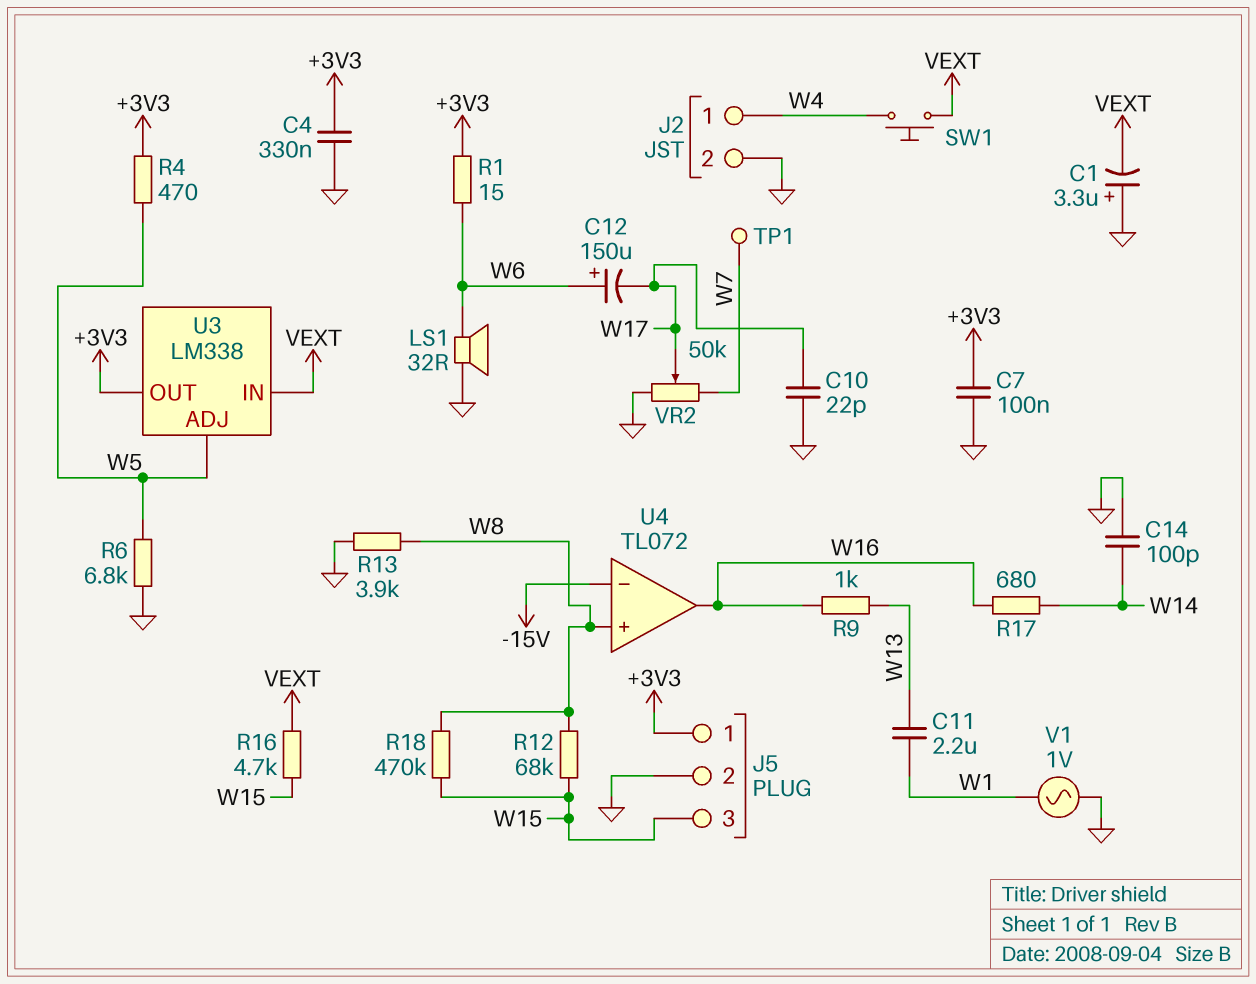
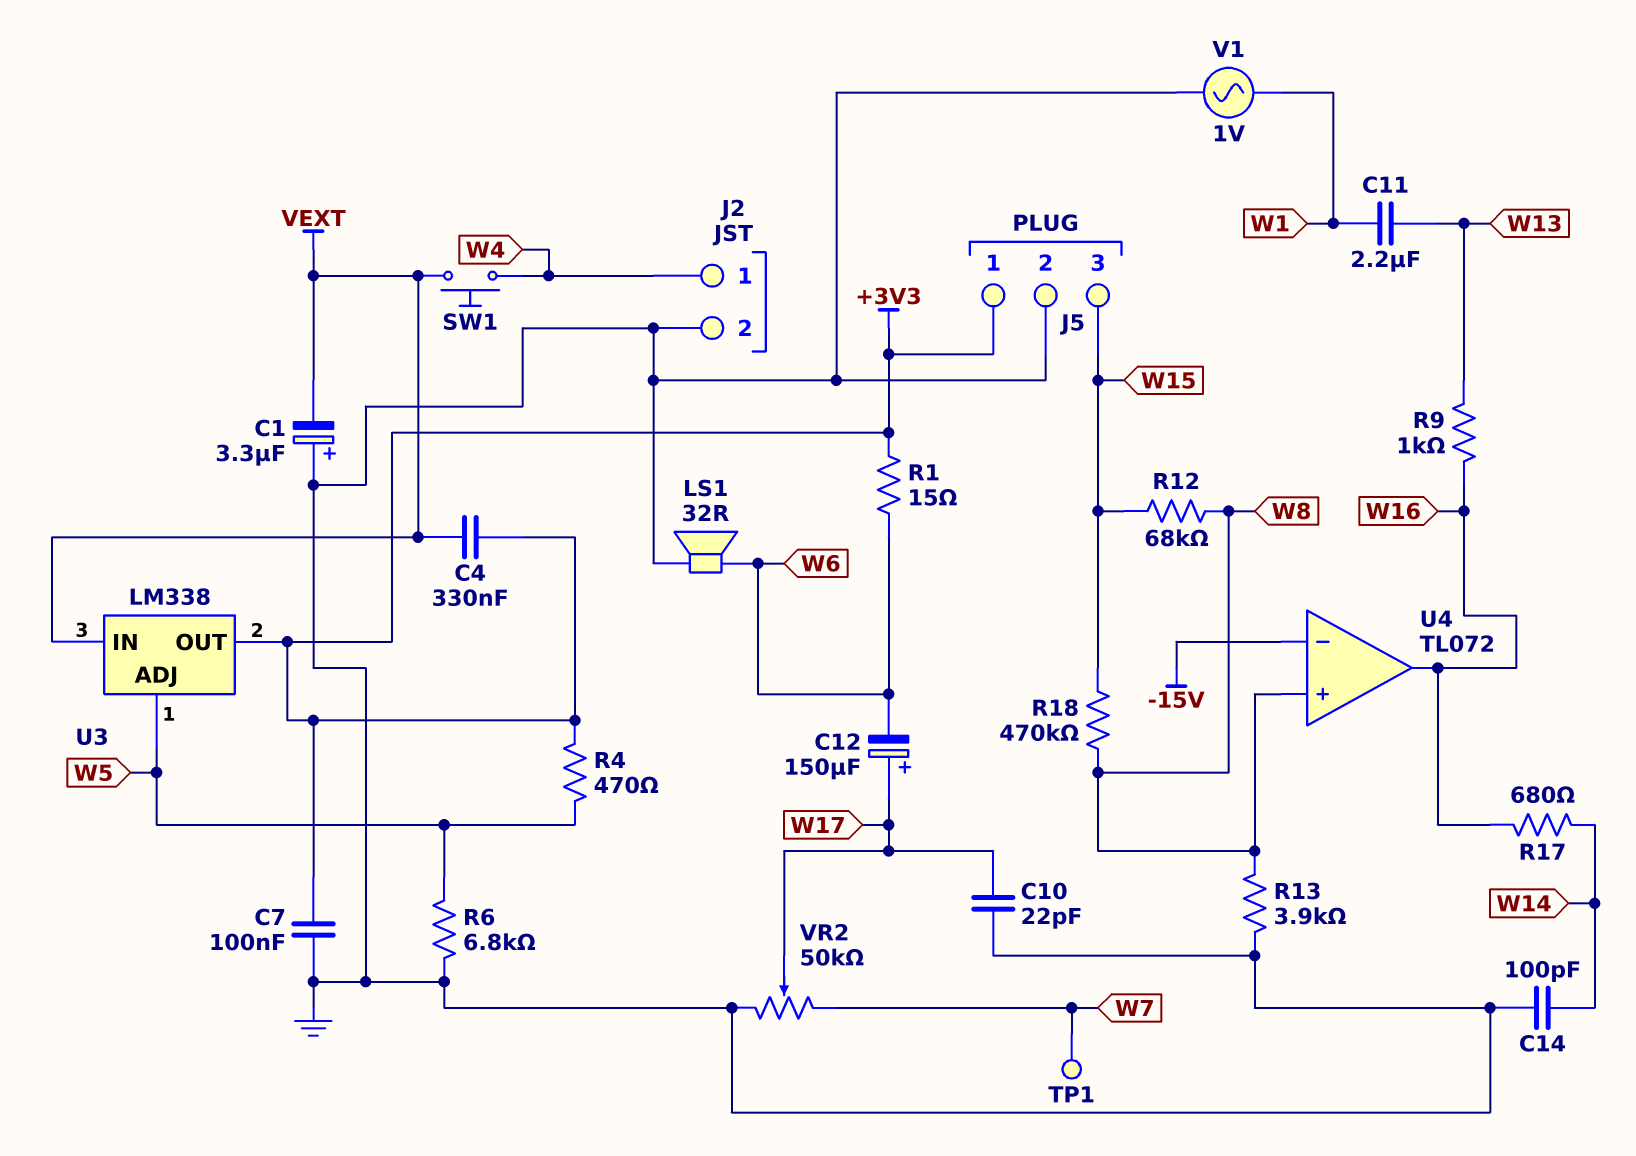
C4: 330nF (+3V3, GND) -> 330nF (+3V3, VEXT)
C12: 150uF (plus W6, minus W17) -> 150uF (plus W17, minus W6)
R16: 4.7k (VEXT, W15) -> none

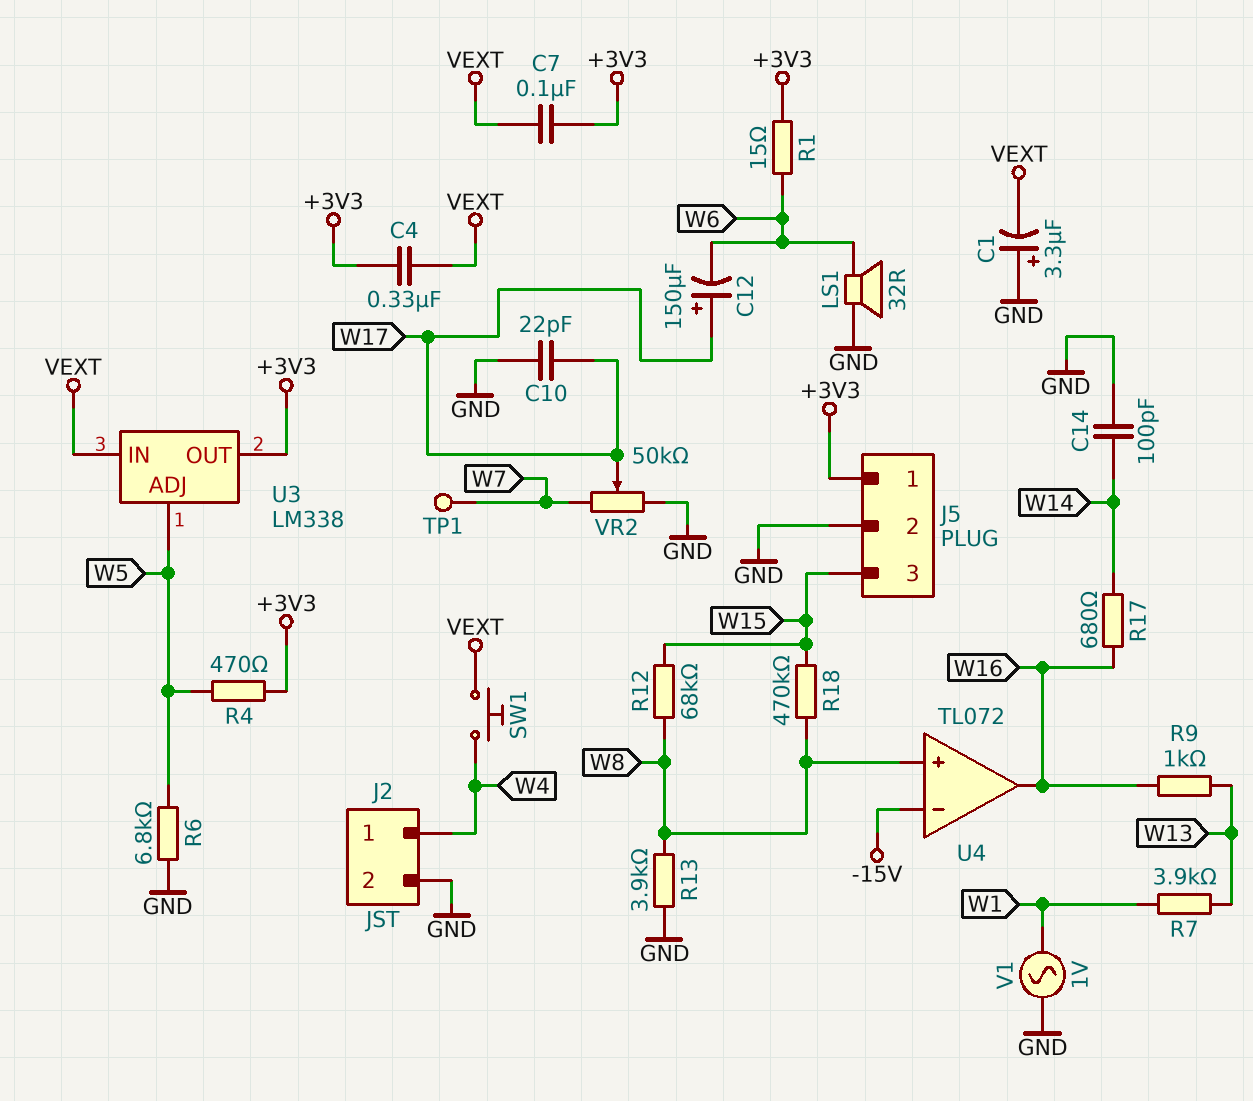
C7: 100nF (+3V3, GND) -> 100nF (+3V3, VEXT)
C11: 2.2uF (W1, W13) -> none
R7: none -> 3.9k (W1, W13)

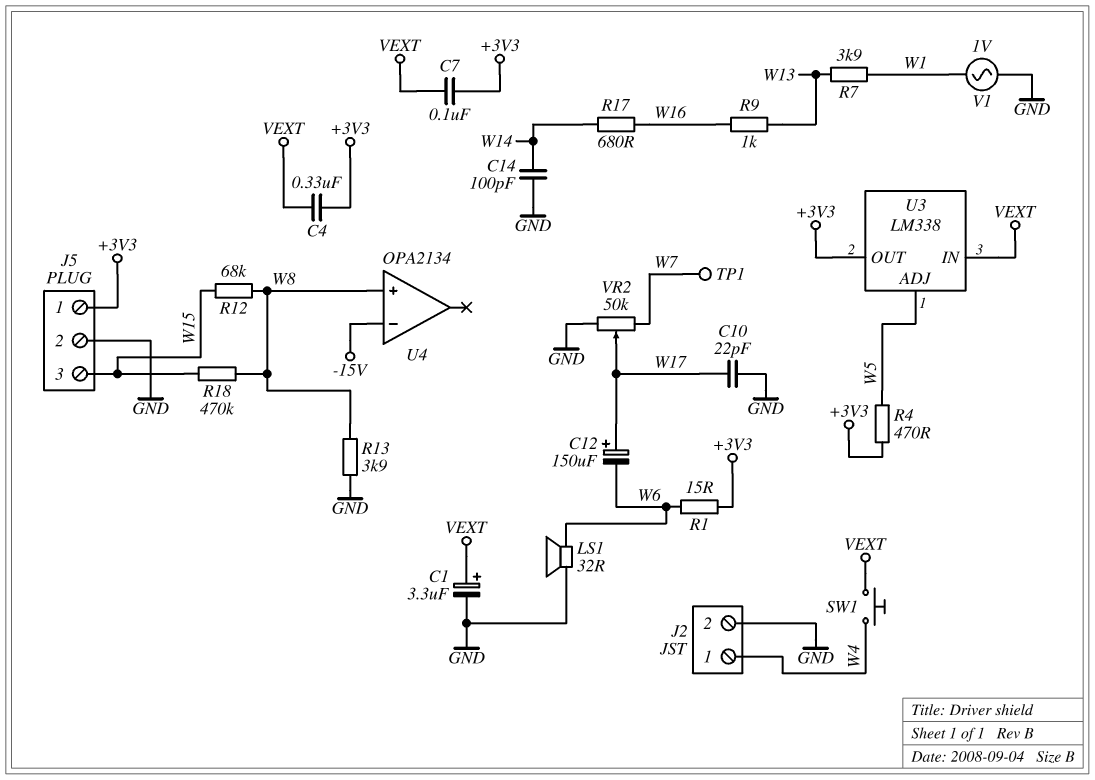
C1: 3.3uF (plus GND, minus VEXT) -> 3.3uF (plus VEXT, minus GND)
R6: 6.8k (GND, W5) -> none
U4: TL072 -> OPA2134
U4 pin out: W16 -> none

